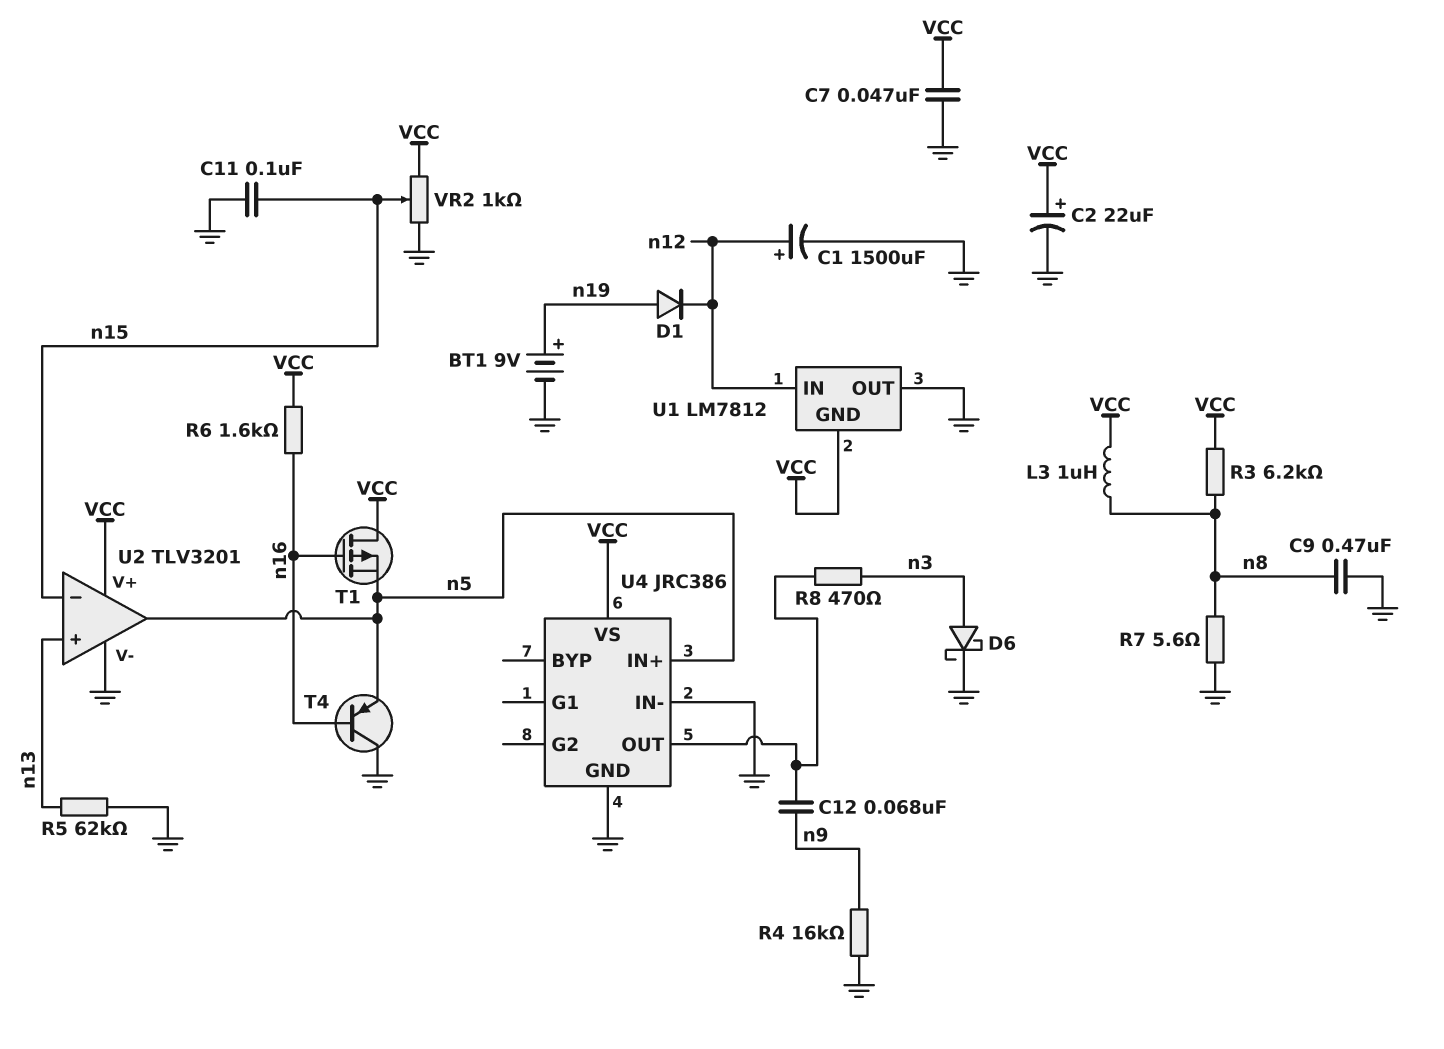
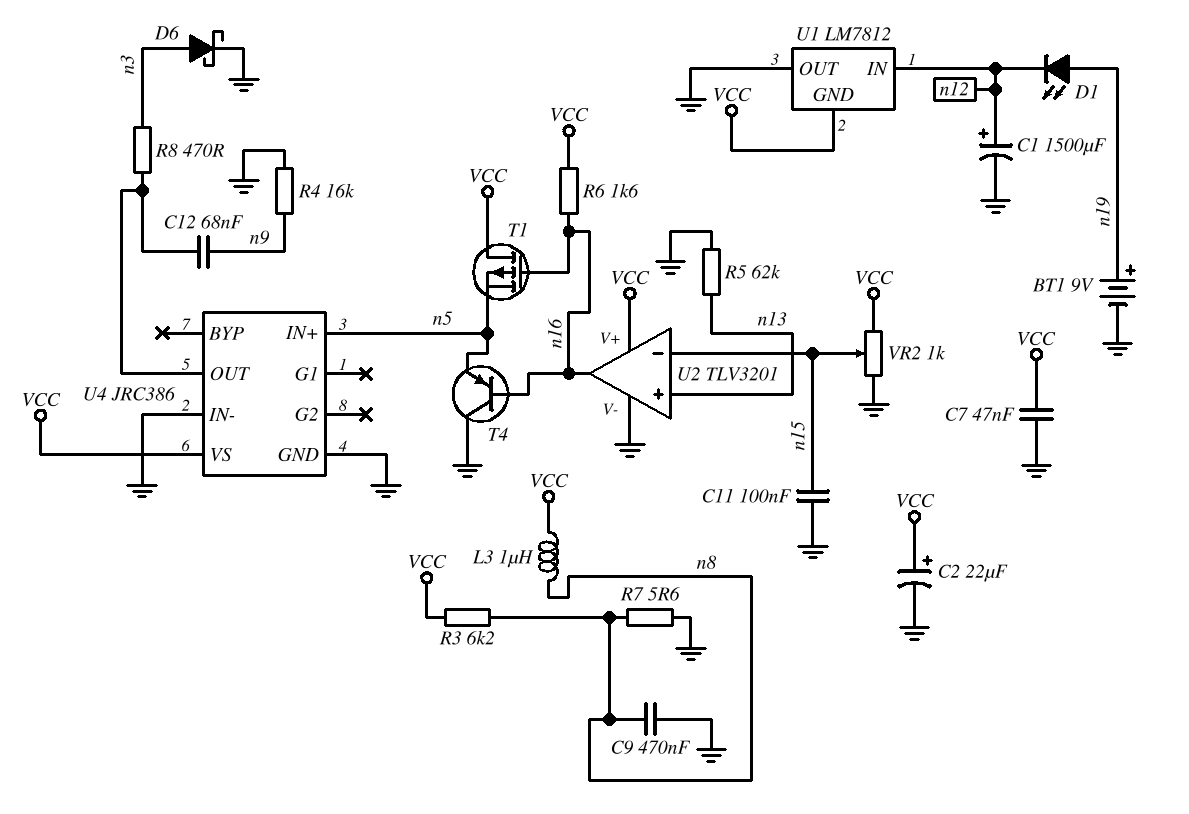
D1: diode (A n19, K n12) -> LED (A n19, K n12)
U2 pin out: n5 -> n16

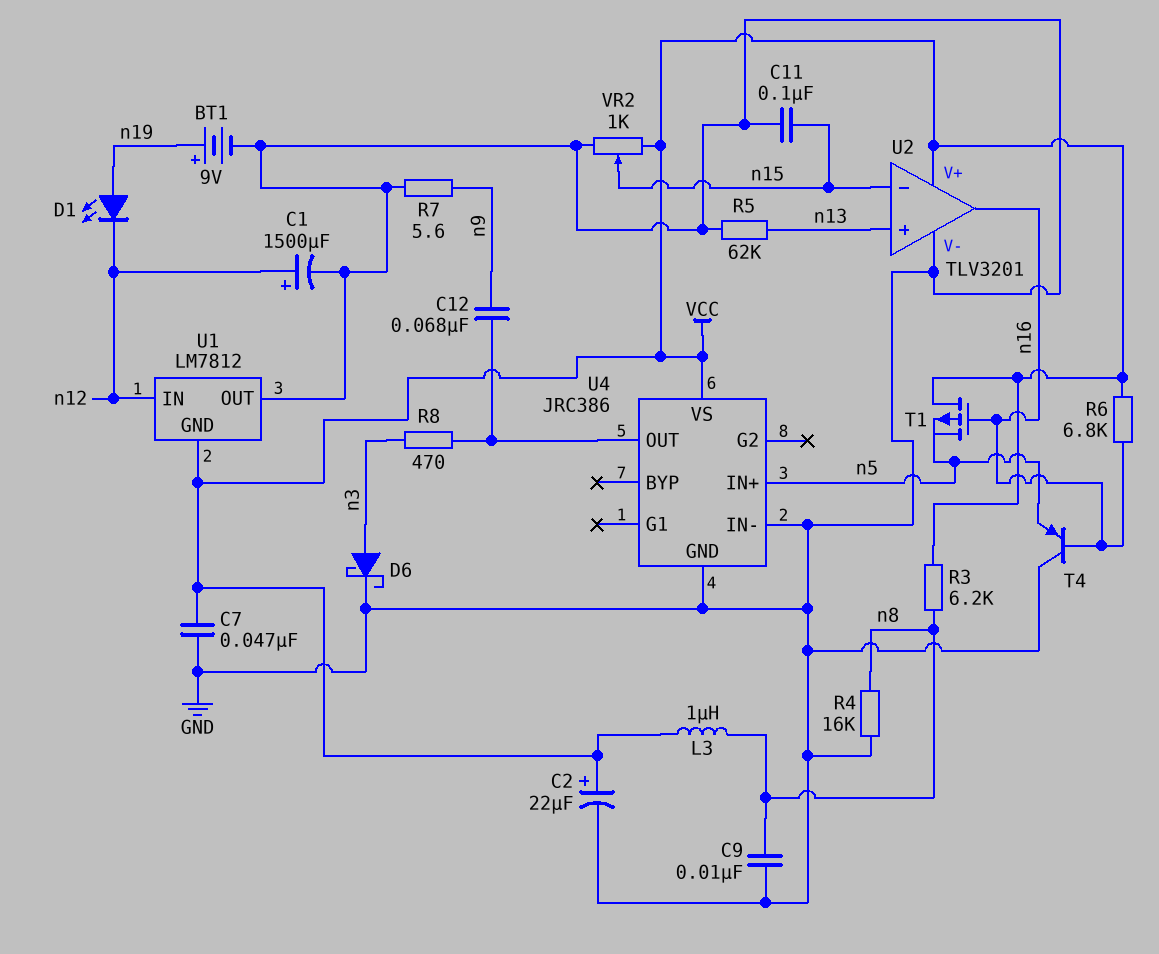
C9: 470nF (GND, n8) -> 10nF (GND, n8)
R4: 16k (GND, n9) -> 16k (GND, n8)
R6: 1.6k (VCC, n16) -> 6.8k (VCC, n16)
R7: 5.6 (GND, n8) -> 5.6 (GND, n9)

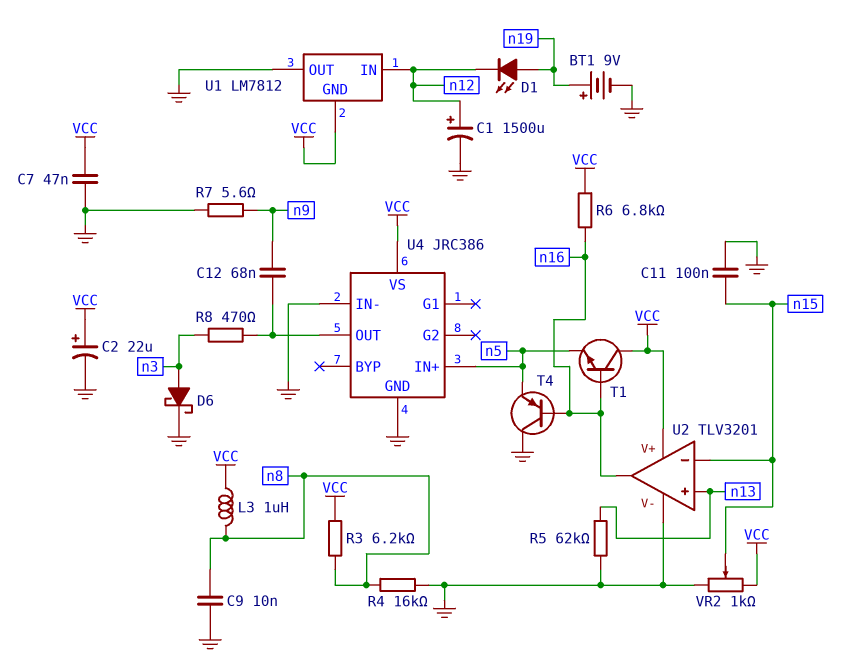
T1: PMOS (G n16, D VCC, S n5) -> NPN (B n16, C VCC, E n5)

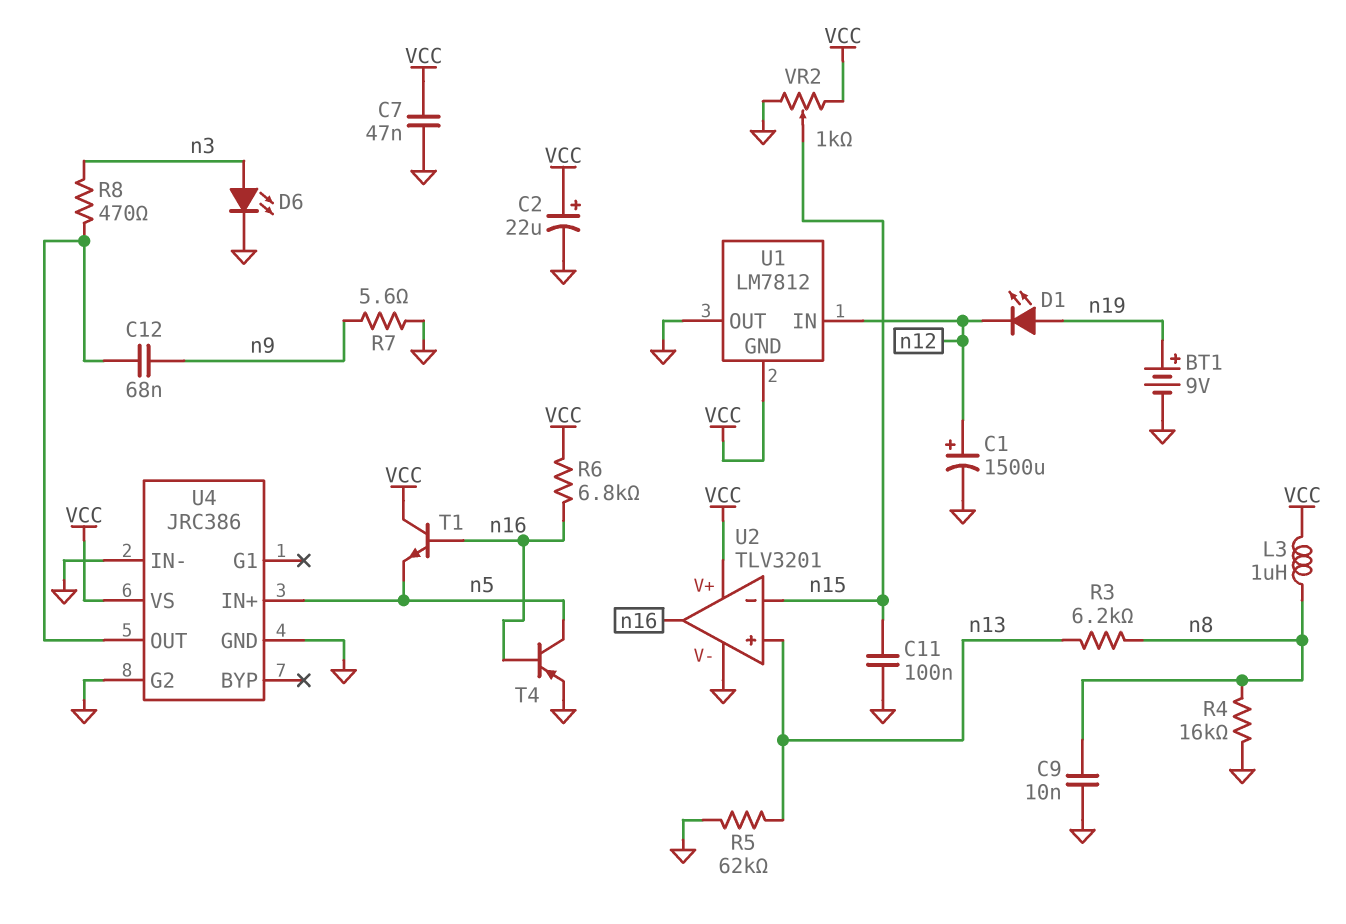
D6: schottky (A n3, K GND) -> LED (A n3, K GND)
R3: 6.2k (VCC, n8) -> 6.2k (n8, n13)
T4: PNP (B n16, C GND, E n5) -> PNP (B n16, C n5, E GND)
U4 pin G2: none -> GND

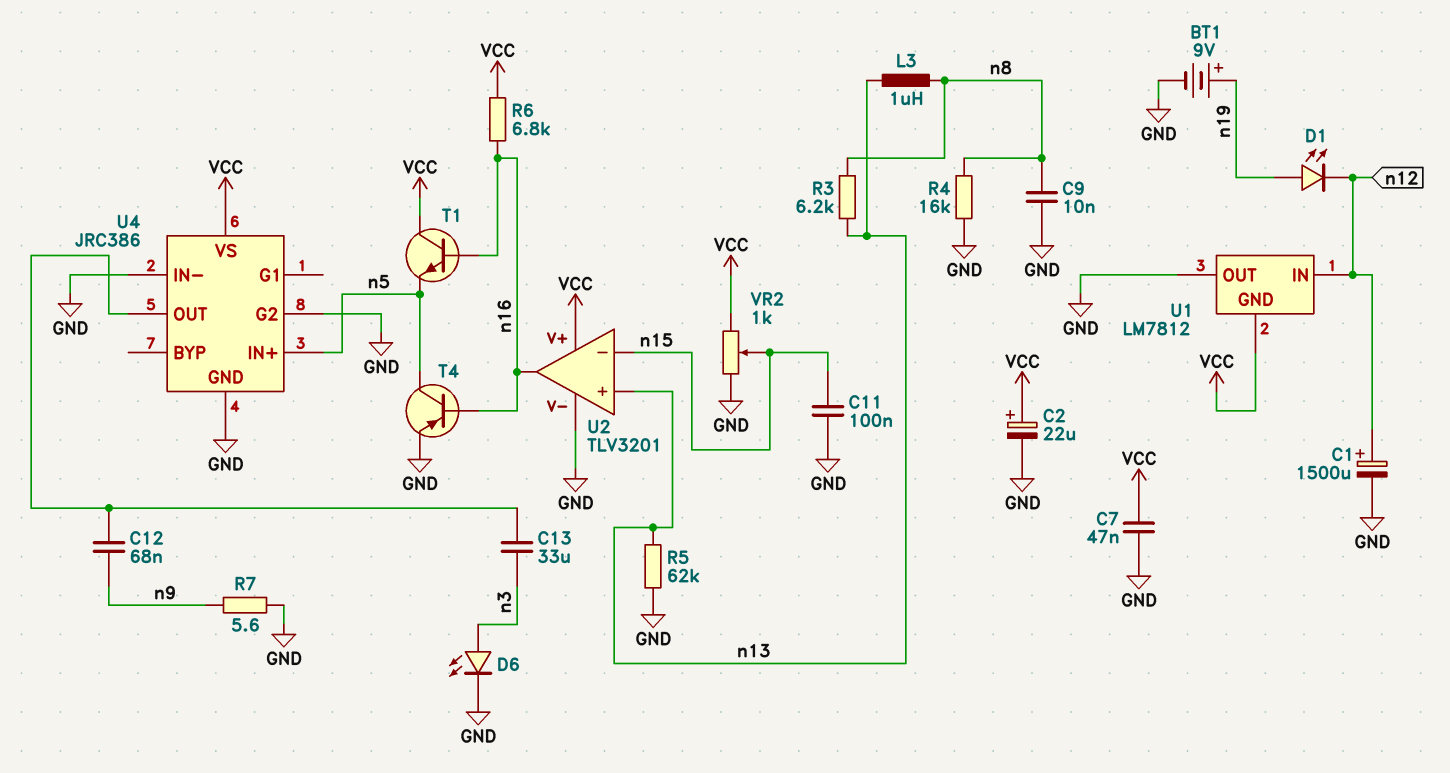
C13: none -> 33uF (U4/OUT, n3)
L3: 1uH (VCC, n8) -> 1uH (n8, n13)
R8: 470 (U4/OUT, n3) -> none

